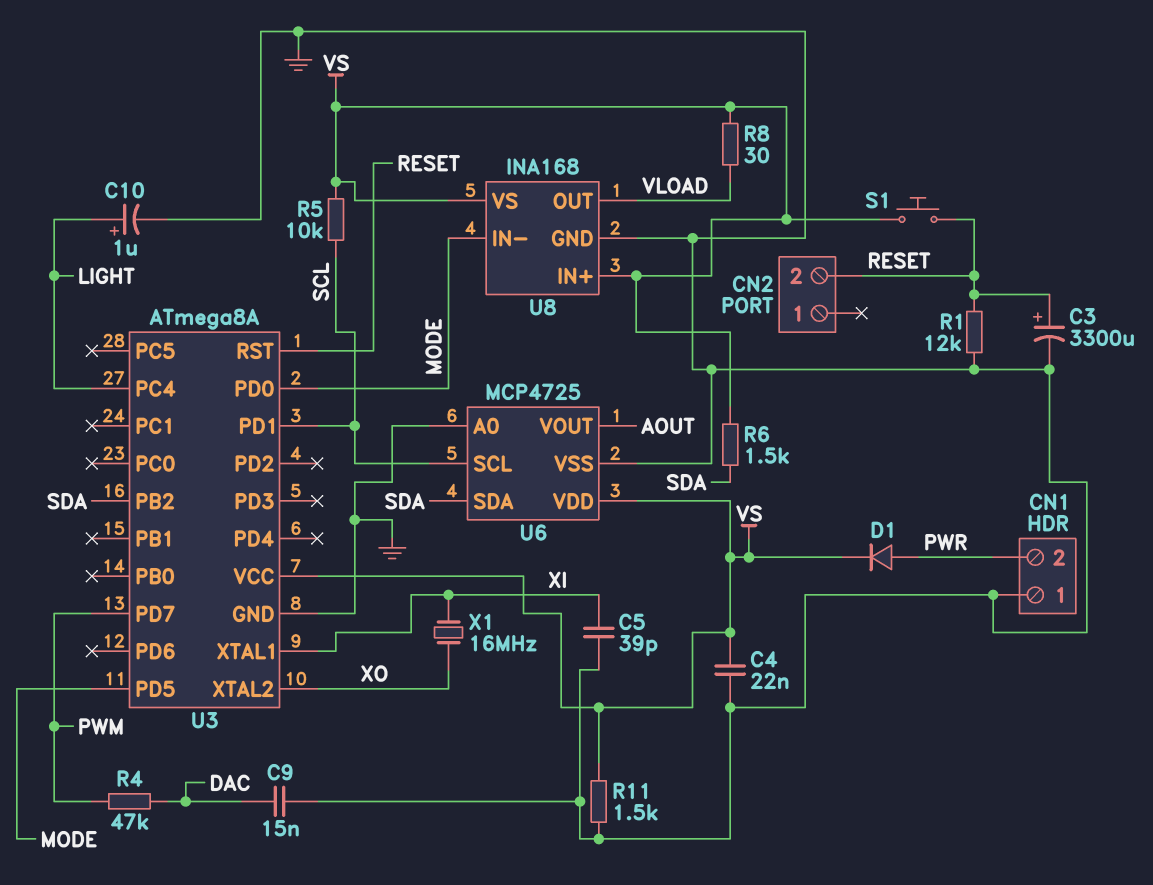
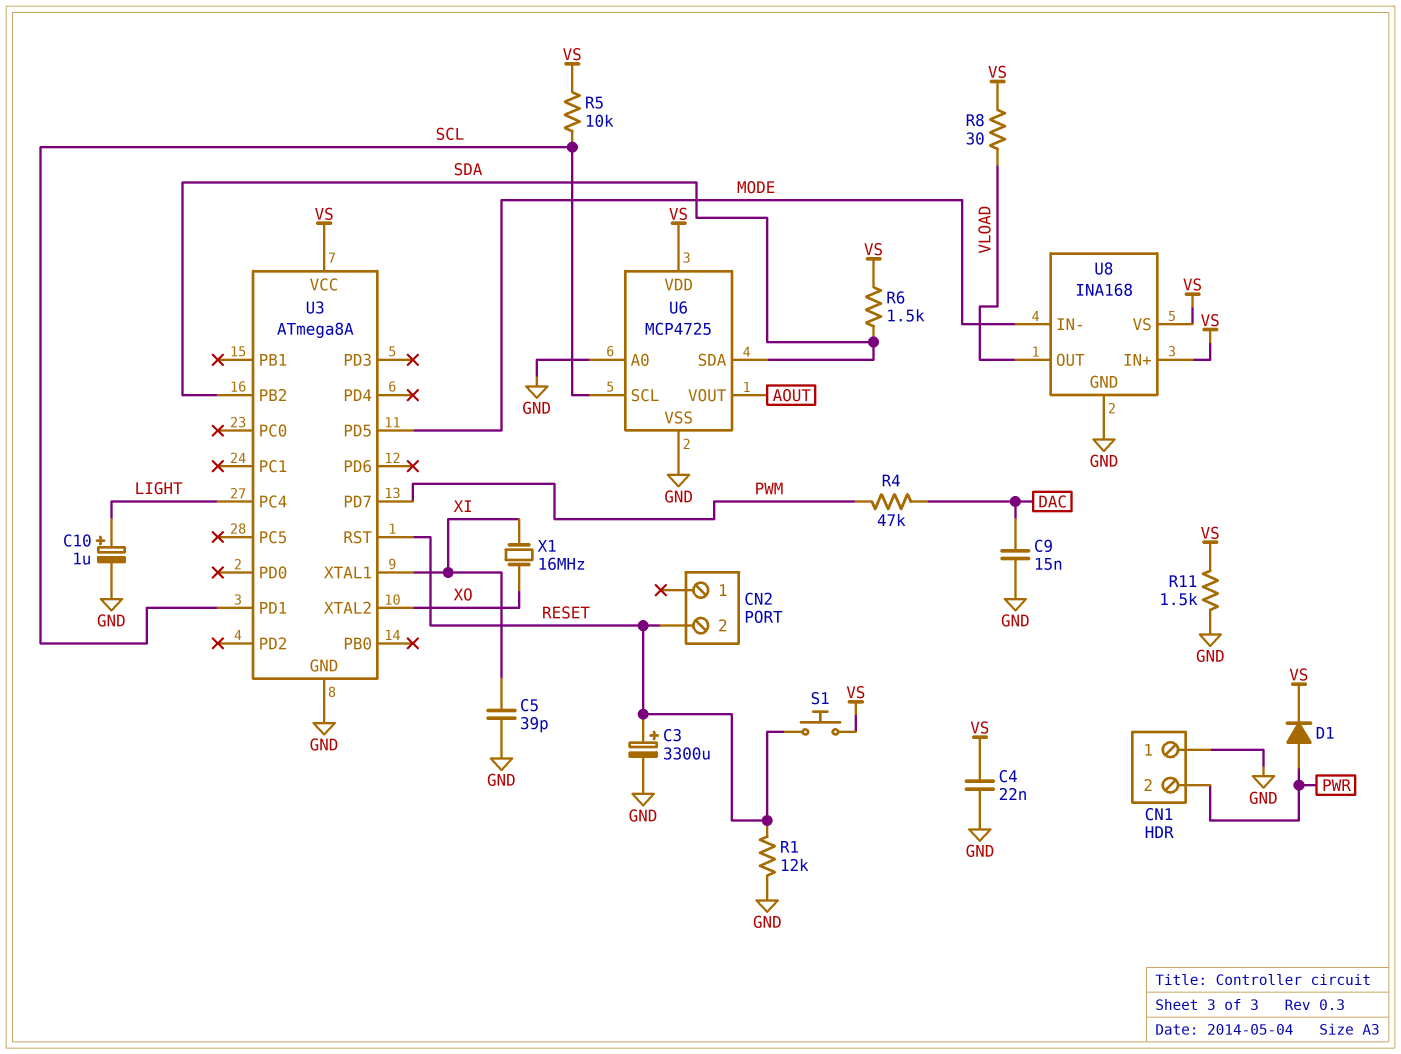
U3 pin PD0: MODE -> none

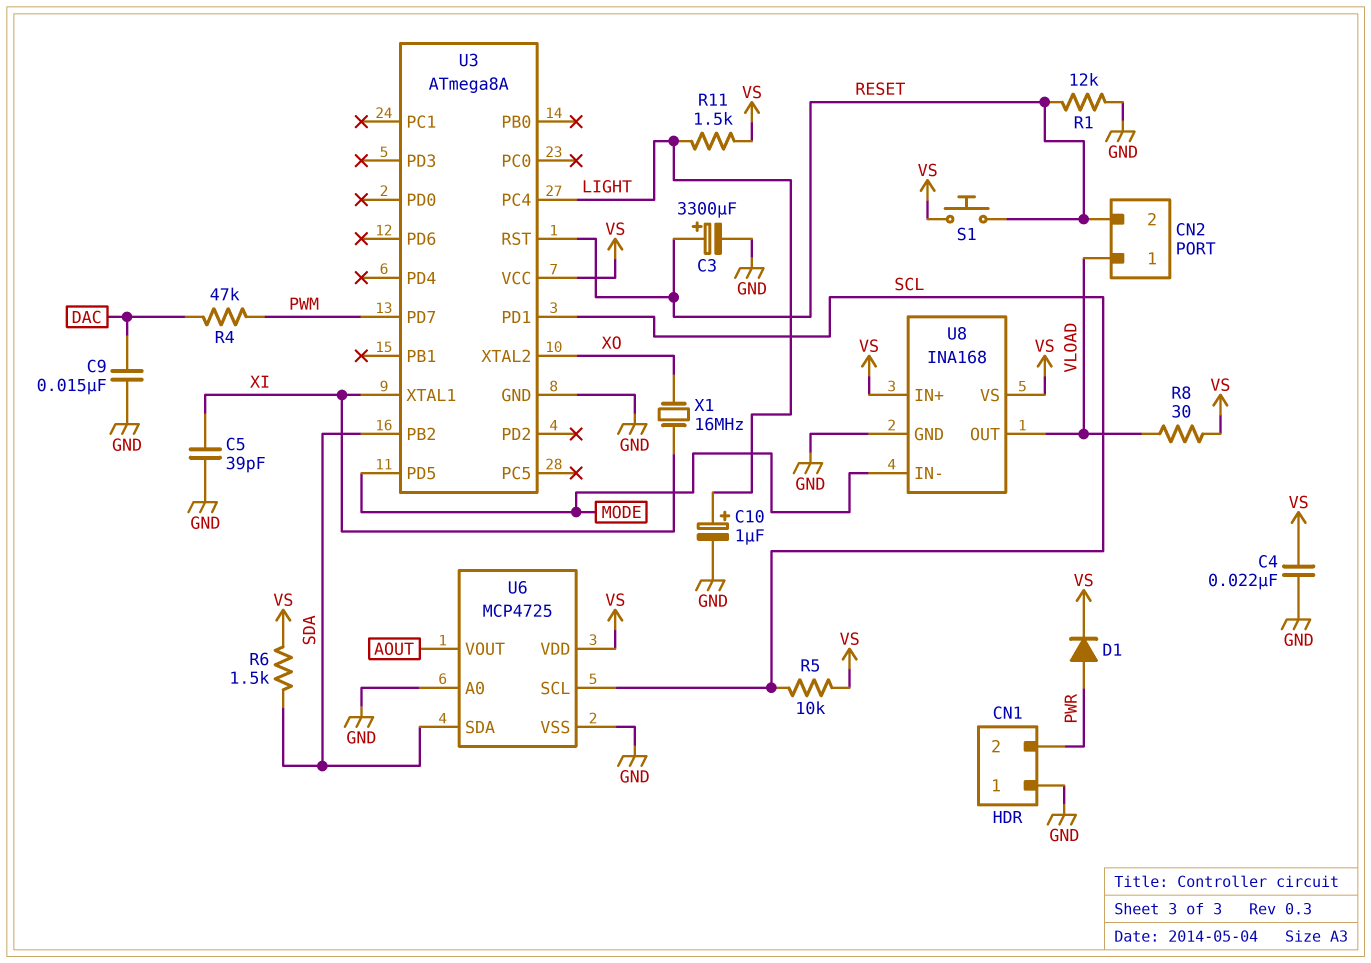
CN2 pin 1: none -> VLOAD
R11: 1.5k (GND, VS) -> 1.5k (LIGHT, VS)

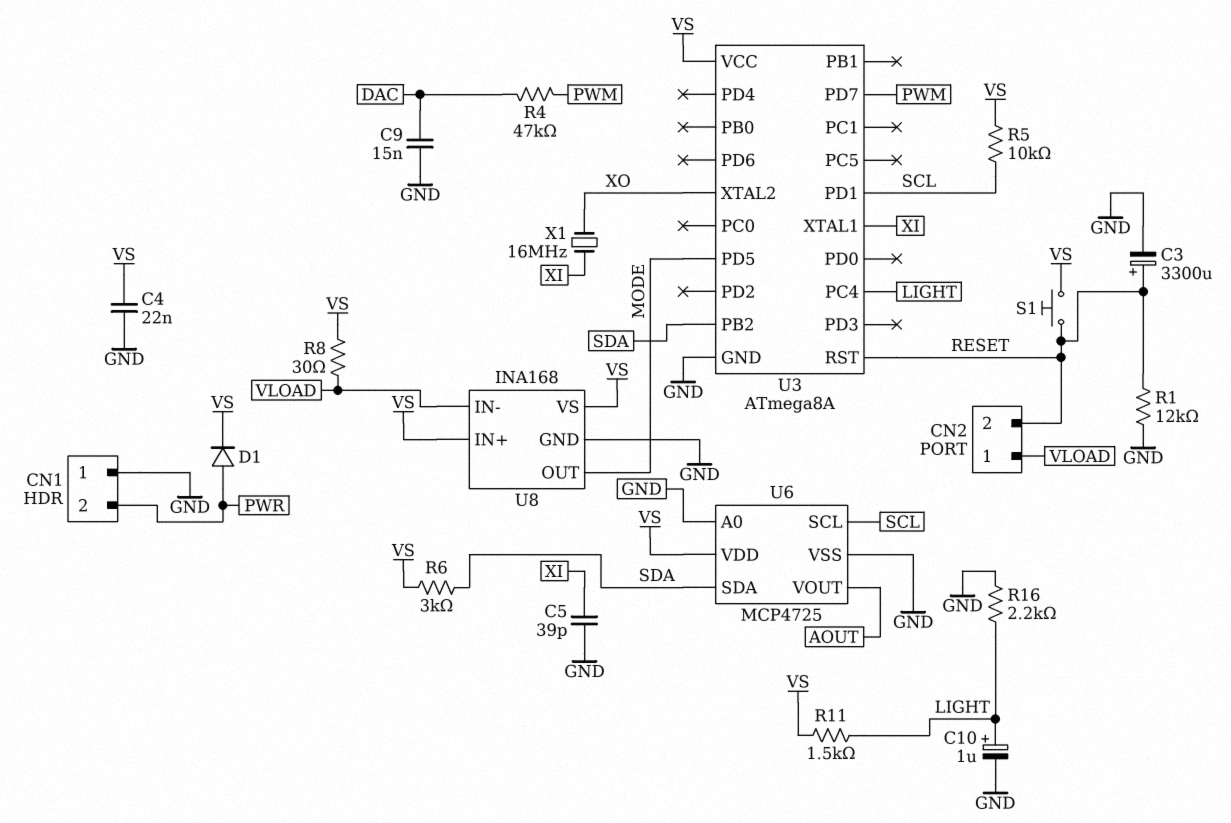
R6: 1.5k (SDA, VS) -> 3k (SDA, VS)
R16: none -> 2.2k (GND, LIGHT)
U8 pin IN-: MODE -> VLOAD
U8 pin OUT: VLOAD -> MODE

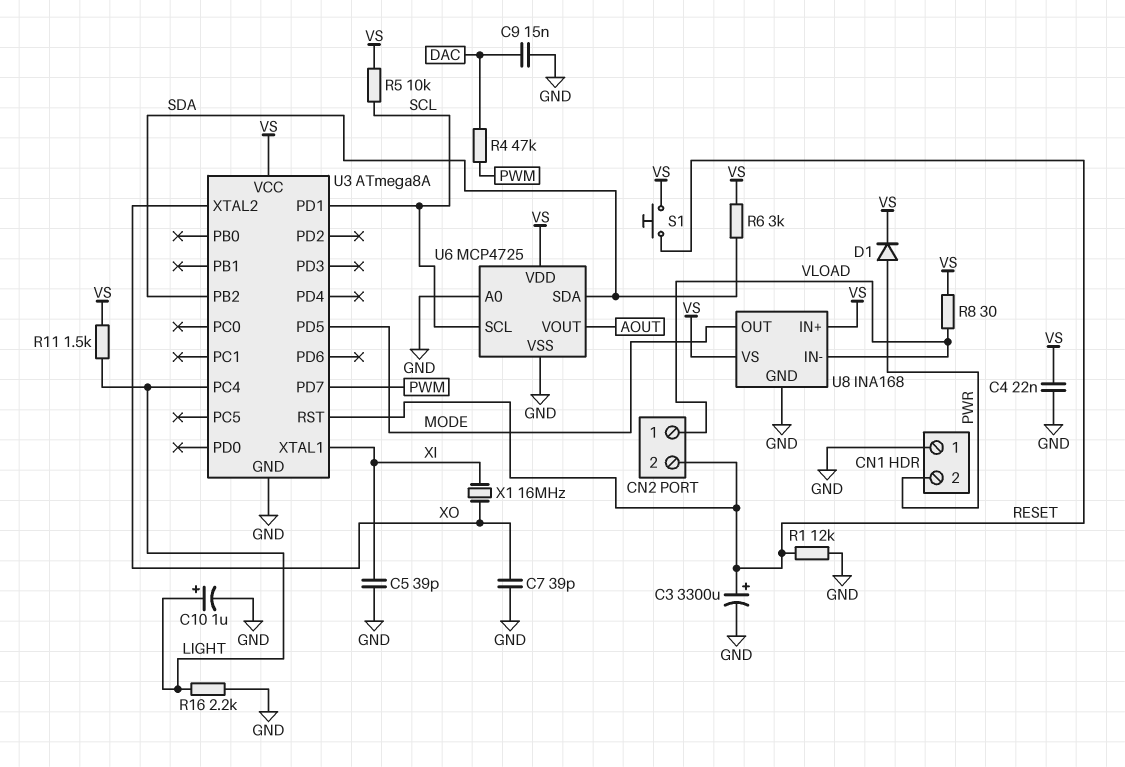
C7: none -> 39pF (GND, XO)

